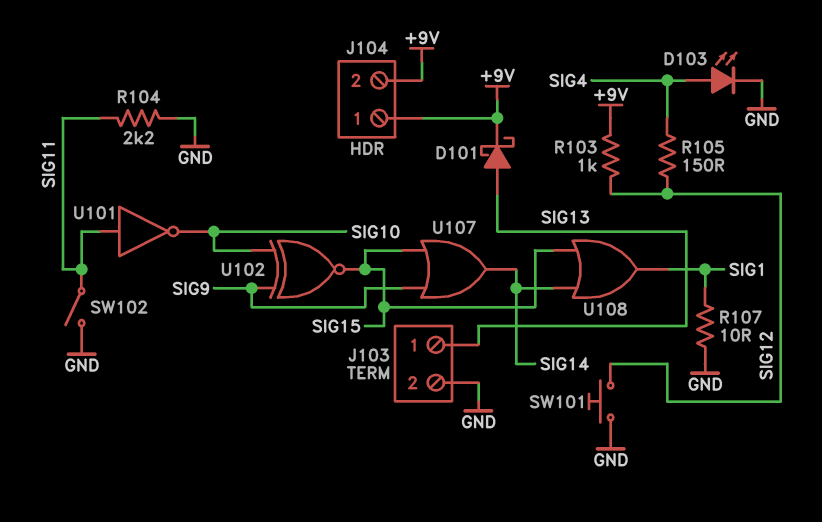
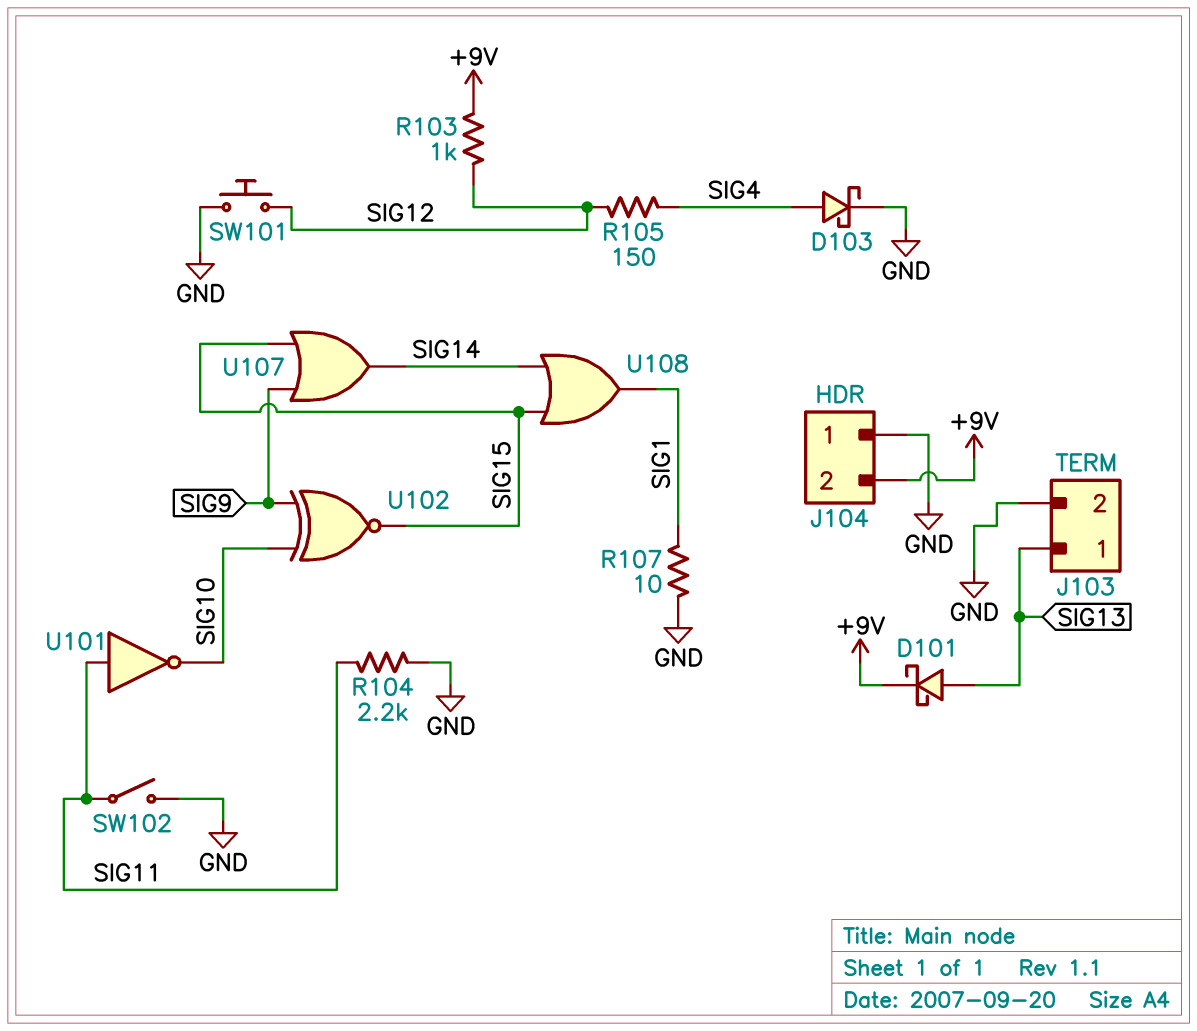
D103: LED (A SIG4, K GND) -> schottky (A SIG4, K GND)
J104 pin 1: +9V -> GND

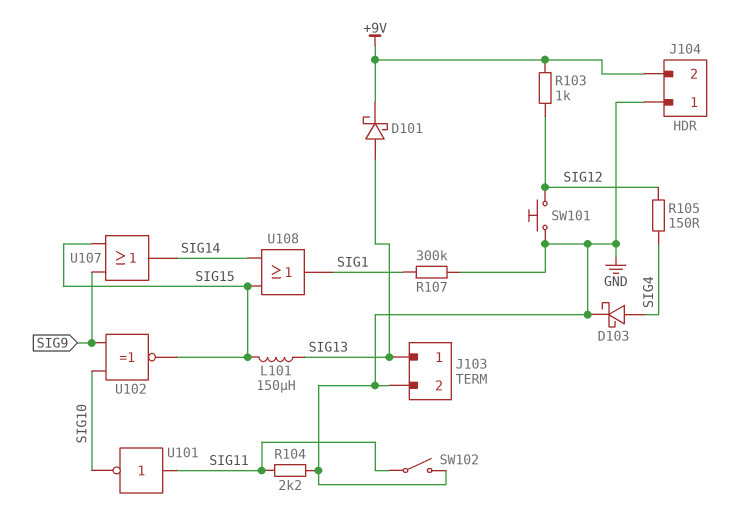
L101: none -> 150uH (SIG13, SIG15)
R107: 10 (GND, SIG1) -> 300k (GND, SIG1)

